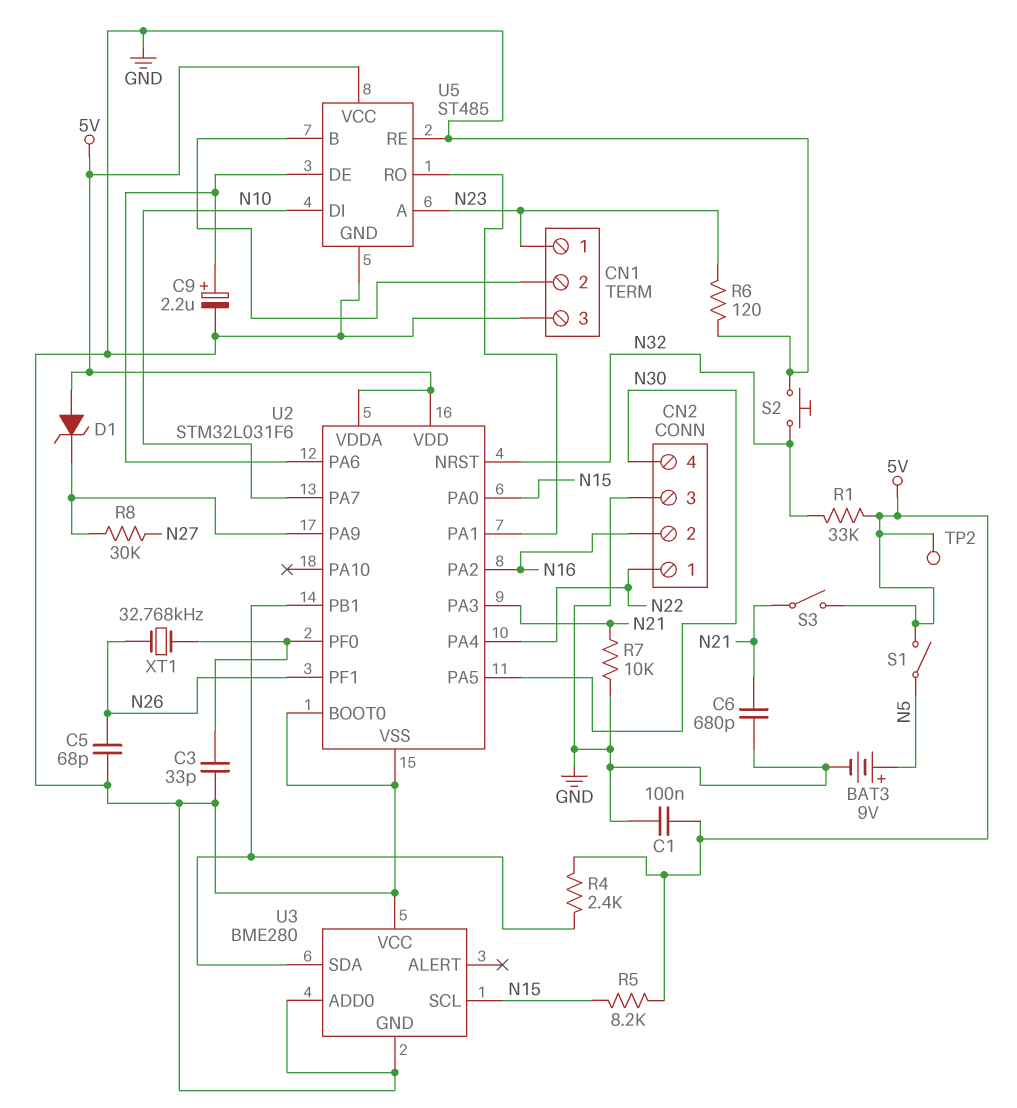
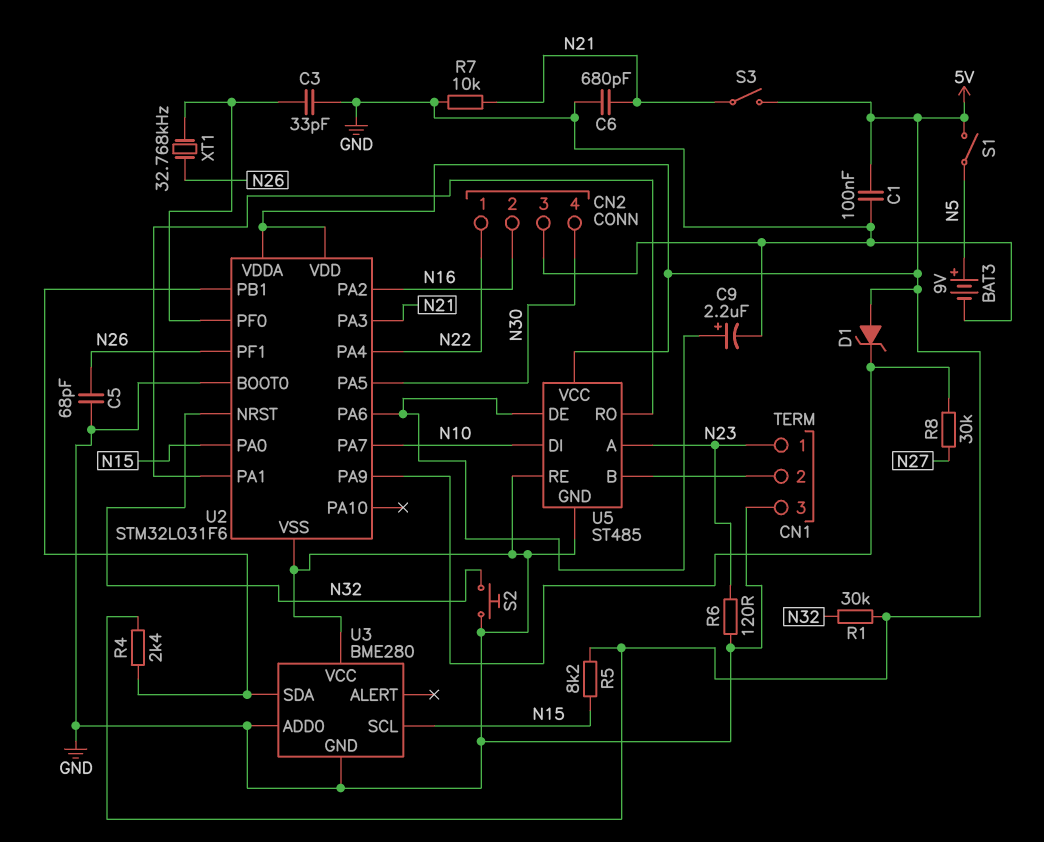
R1: 33k (5V, N32) -> 30k (5V, N32)
TP2: test point (5V) -> none

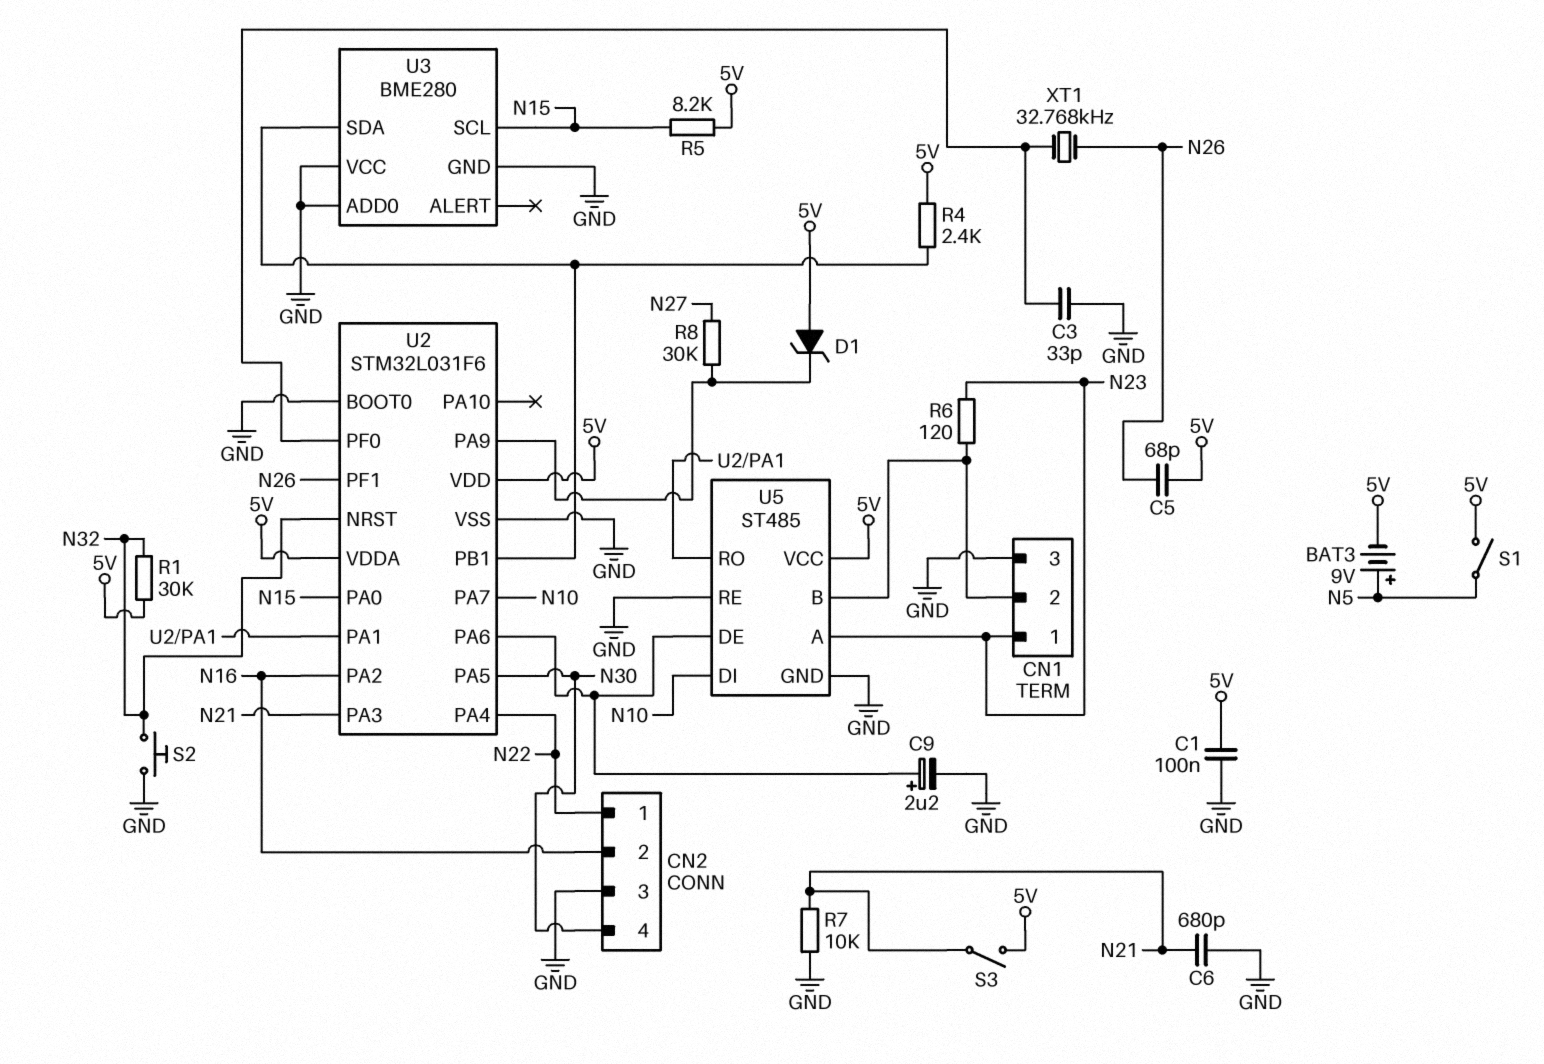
BAT3: 9V (plus N5, minus GND) -> 9V (plus N5, minus 5V)
C5: 68pF (GND, N26) -> 68pF (5V, N26)
R6: 120 (GND, N23) -> 120 (CN1/2, N23)

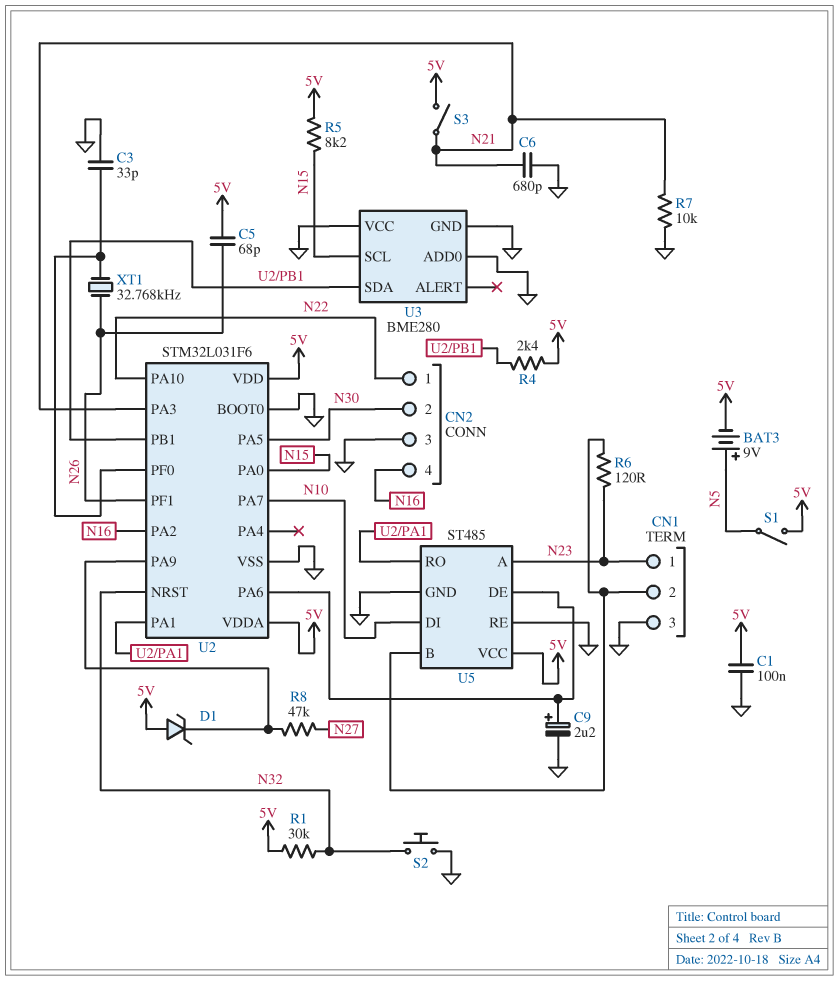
CN2 pin 2: N16 -> N30
CN2 pin 4: N30 -> N16
R8: 30k (N27, U2/PA9) -> 47k (N27, U2/PA9)
U2 pin PA4: N22 -> none
U2 pin PA10: none -> N22

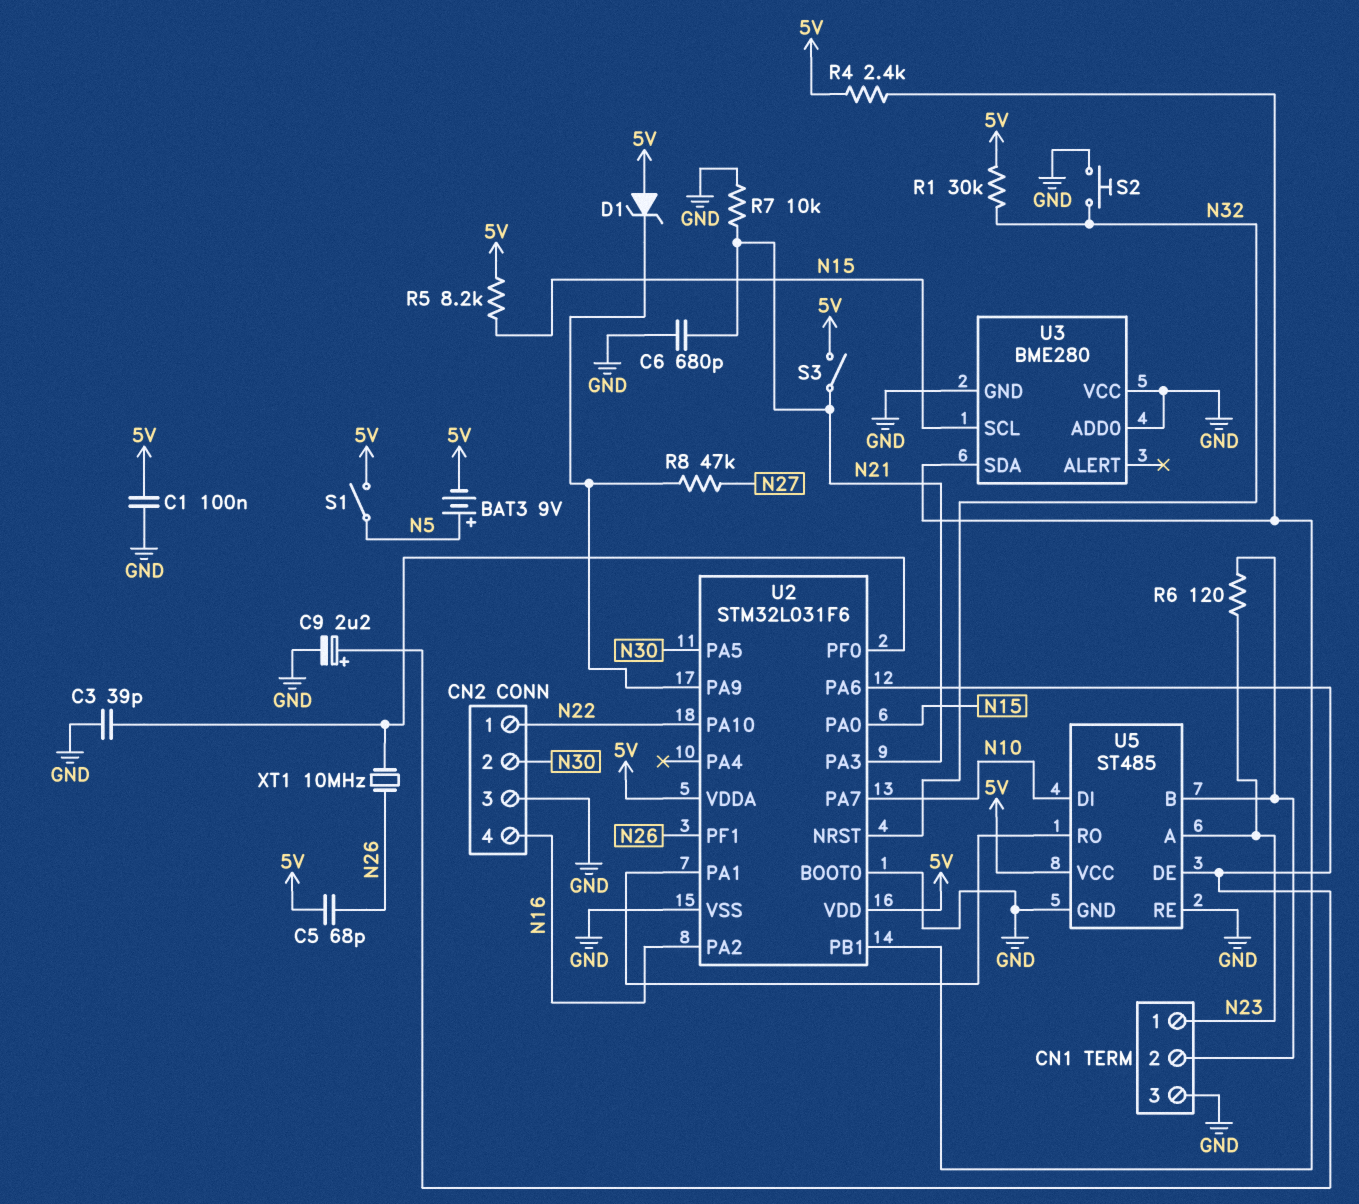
C3: 33pF (GND, U2/PF0) -> 39pF (GND, U2/PF0)
XT1: 32.768kHz (N26, U2/PF0) -> 10MHz (N26, U2/PF0)

